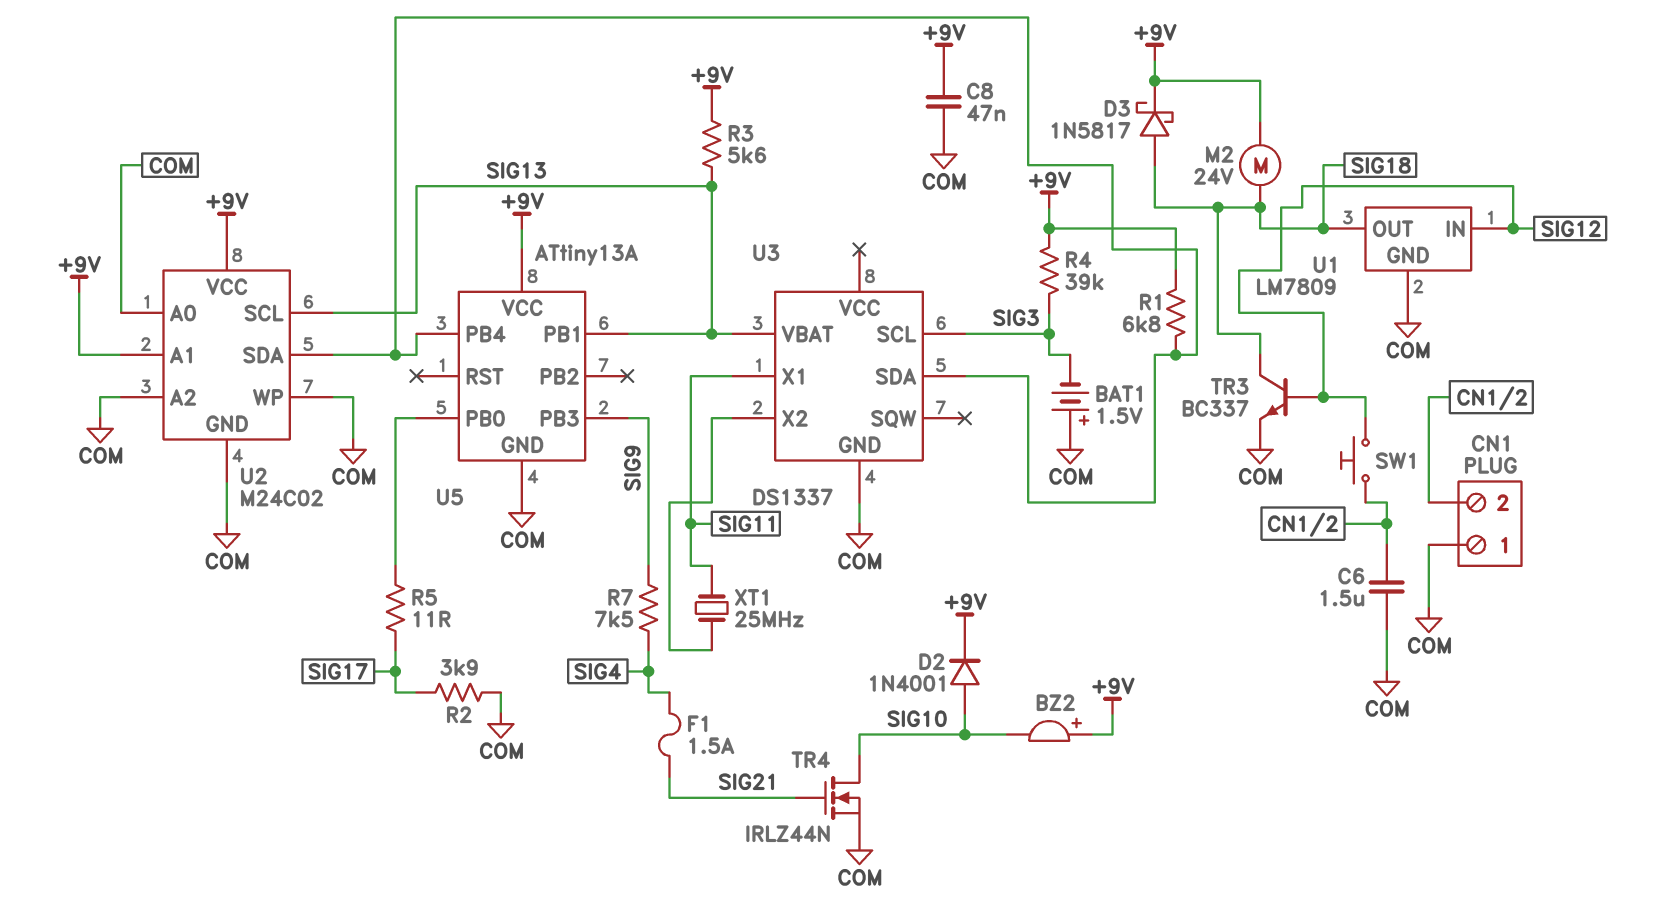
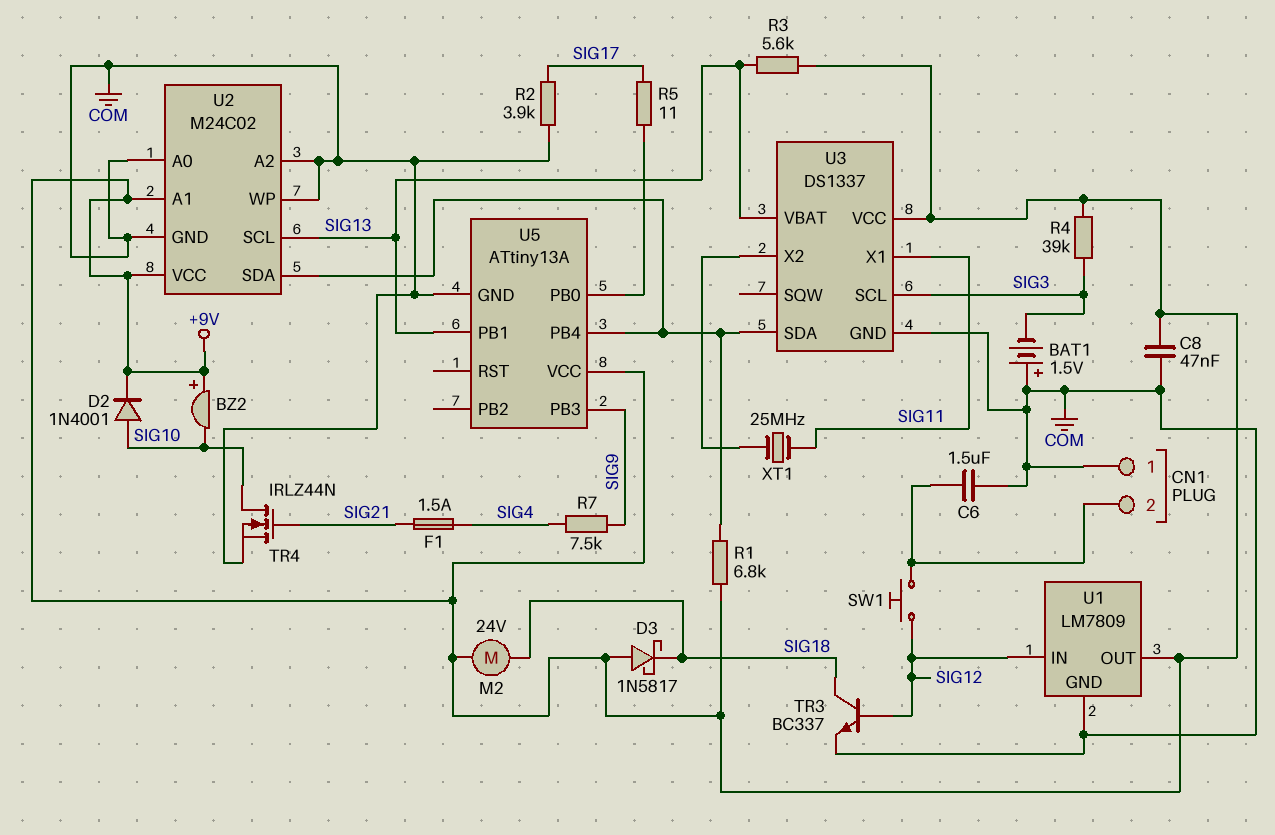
D3: schottky 1N5817 (A SIG18, K +9V) -> schottky 1N5817 (A +9V, K SIG18)
U1 pin OUT: SIG18 -> +9V
U3 pin VCC: none -> +9V

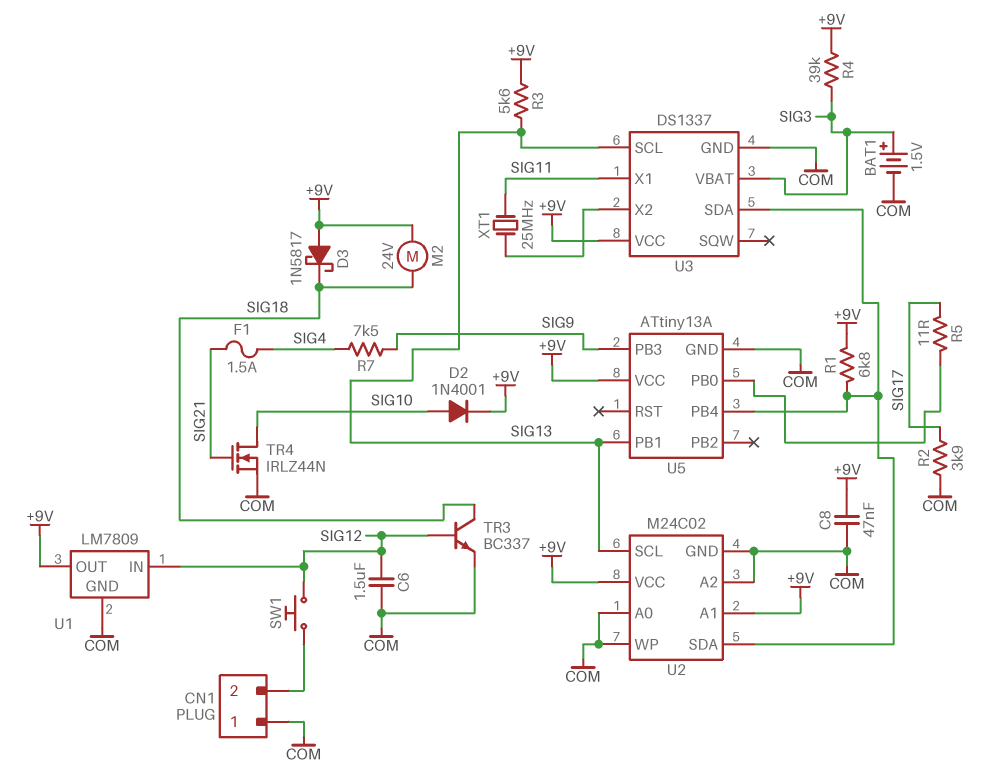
BAT1: 1.5V (plus COM, minus SIG3) -> 1.5V (plus SIG3, minus COM)
BZ2: buzzer (plus +9V, minus SIG10) -> none
C6: 1.5uF (CN1/2, COM) -> 1.5uF (COM, SIG12)
U3 pin SCL: SIG3 -> SIG13
U3 pin VBAT: SIG13 -> SIG3

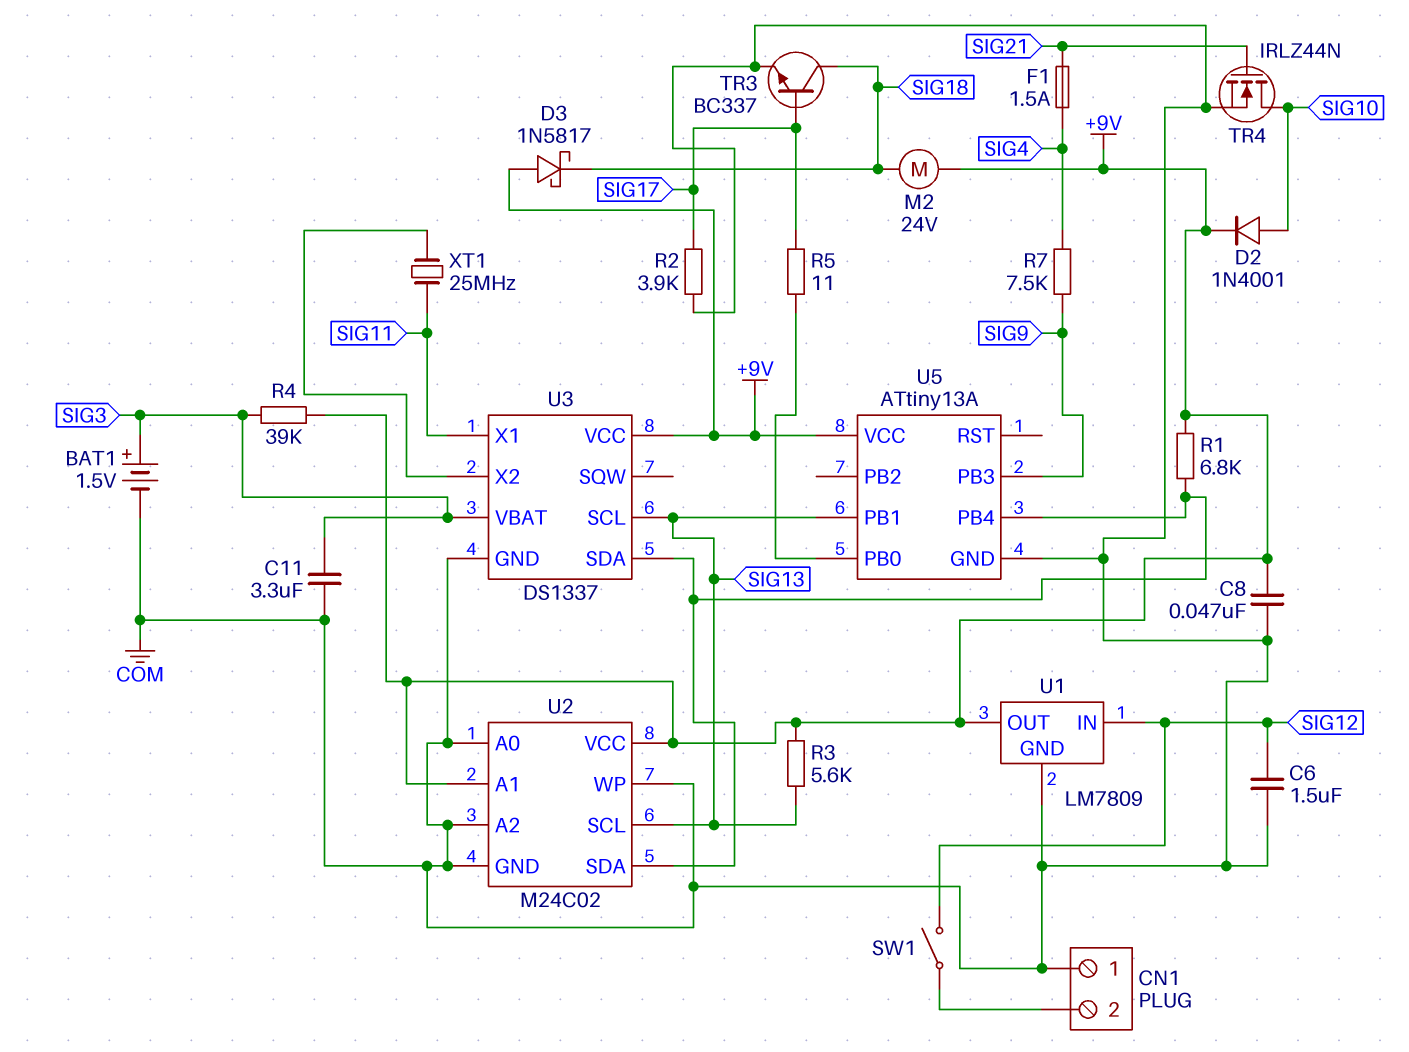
C11: none -> 3.3uF (COM, SIG3)
SW1: button (CN1/2, SIG12) -> switch (CN1/2, SIG12)
TR3: NPN BC337 (B SIG12, C SIG18, E COM) -> NPN BC337 (B SIG17, C SIG18, E COM)

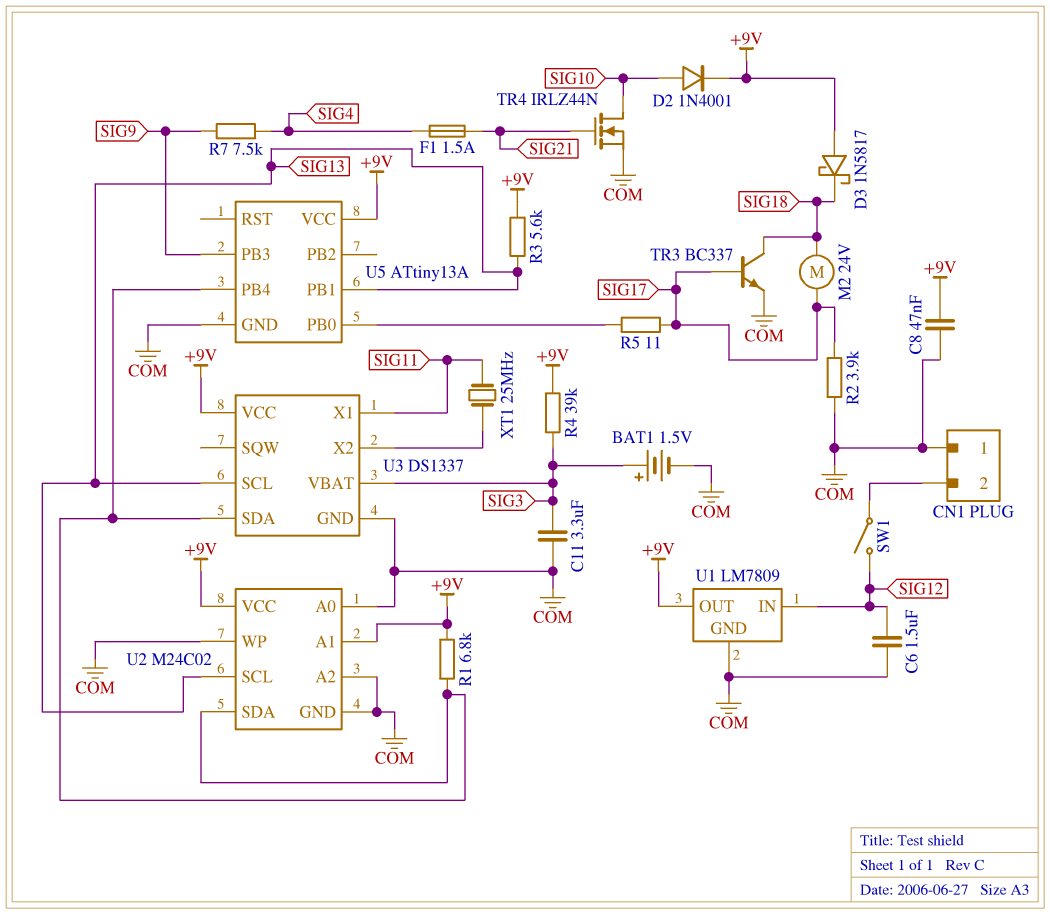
M2: motor 24V (+9V, SIG18) -> motor 24V (SIG17, SIG18)

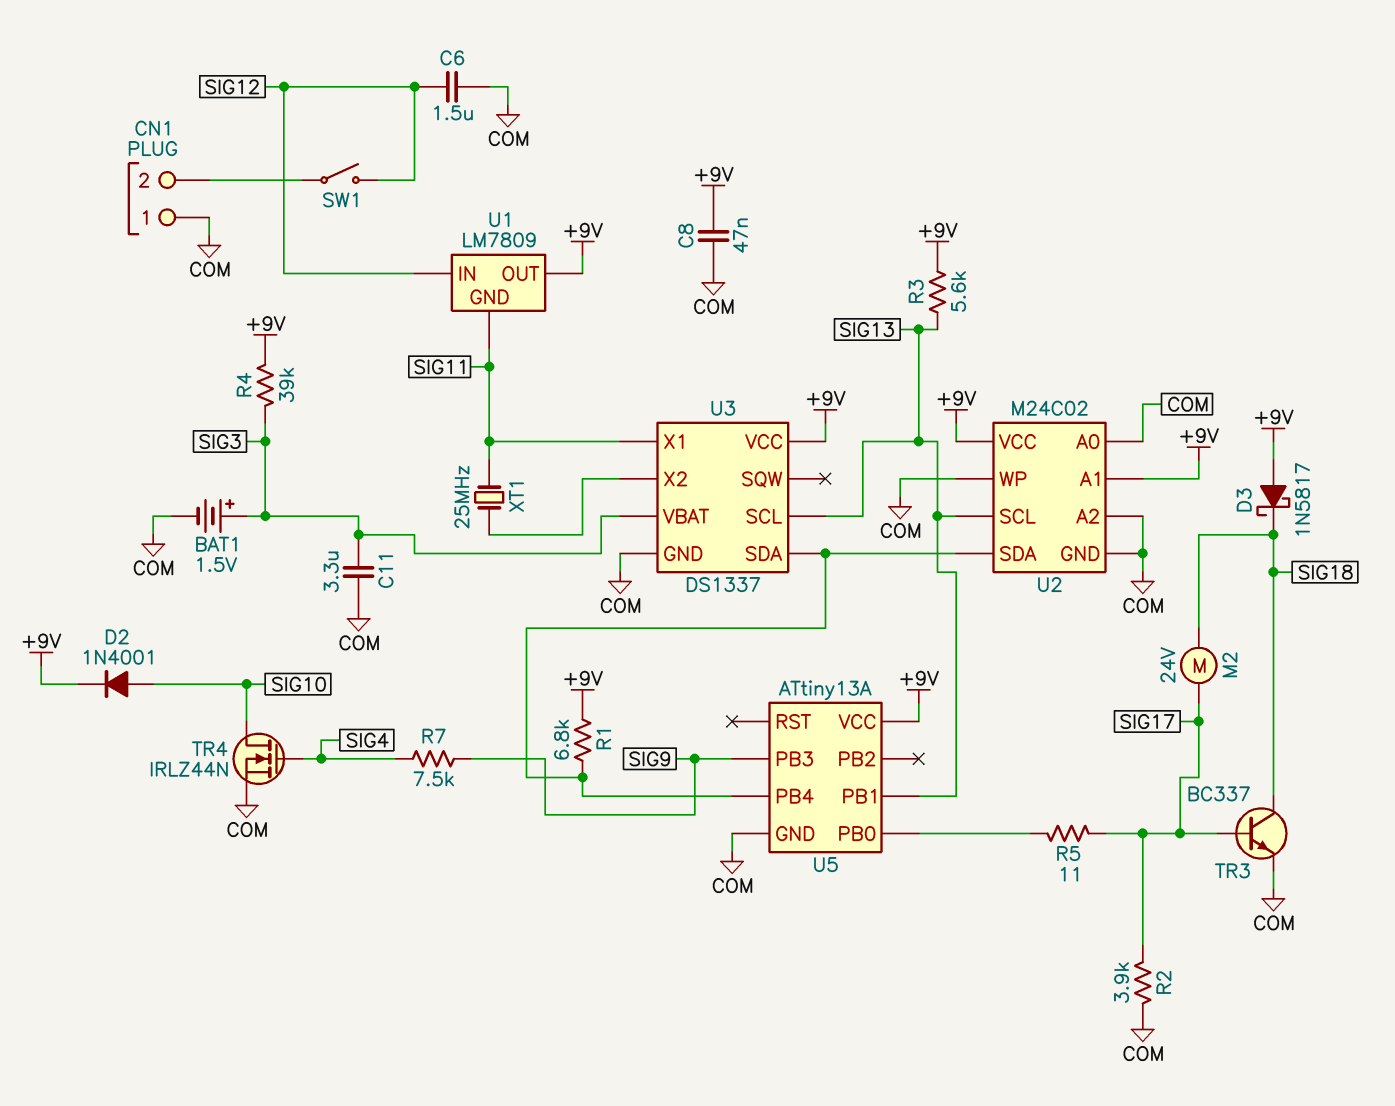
F1: 1.5A (SIG4, SIG21) -> none
TR4: NMOS IRLZ44N (G SIG21, D SIG10, S COM) -> NMOS IRLZ44N (G SIG4, D SIG10, S COM)
U1 pin GND: COM -> SIG11

